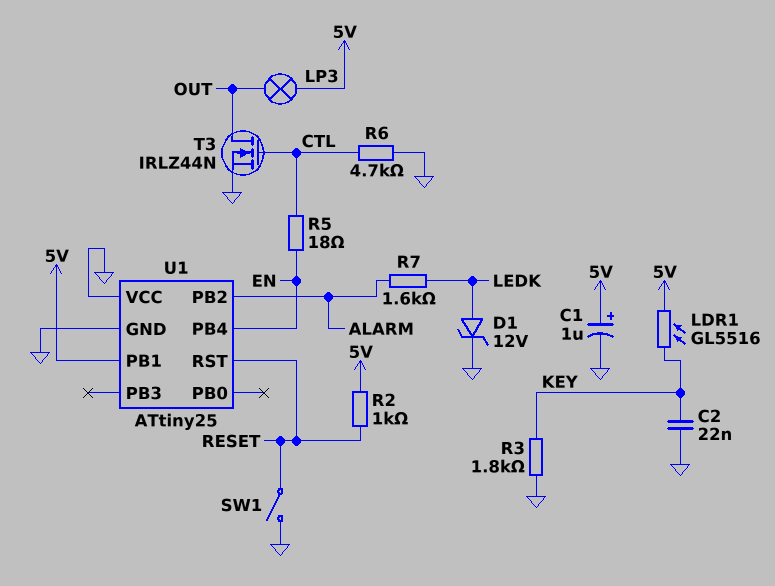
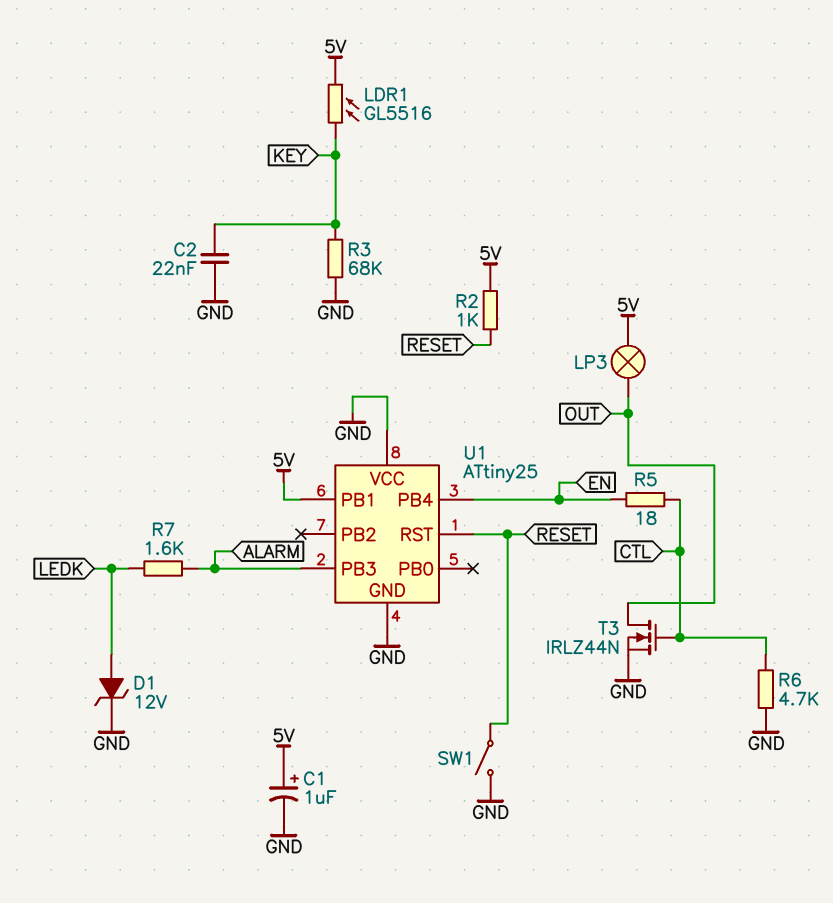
R3: 1.8k (GND, KEY) -> 68k (GND, KEY)
U1 pin PB2: ALARM -> none
U1 pin PB3: none -> ALARM

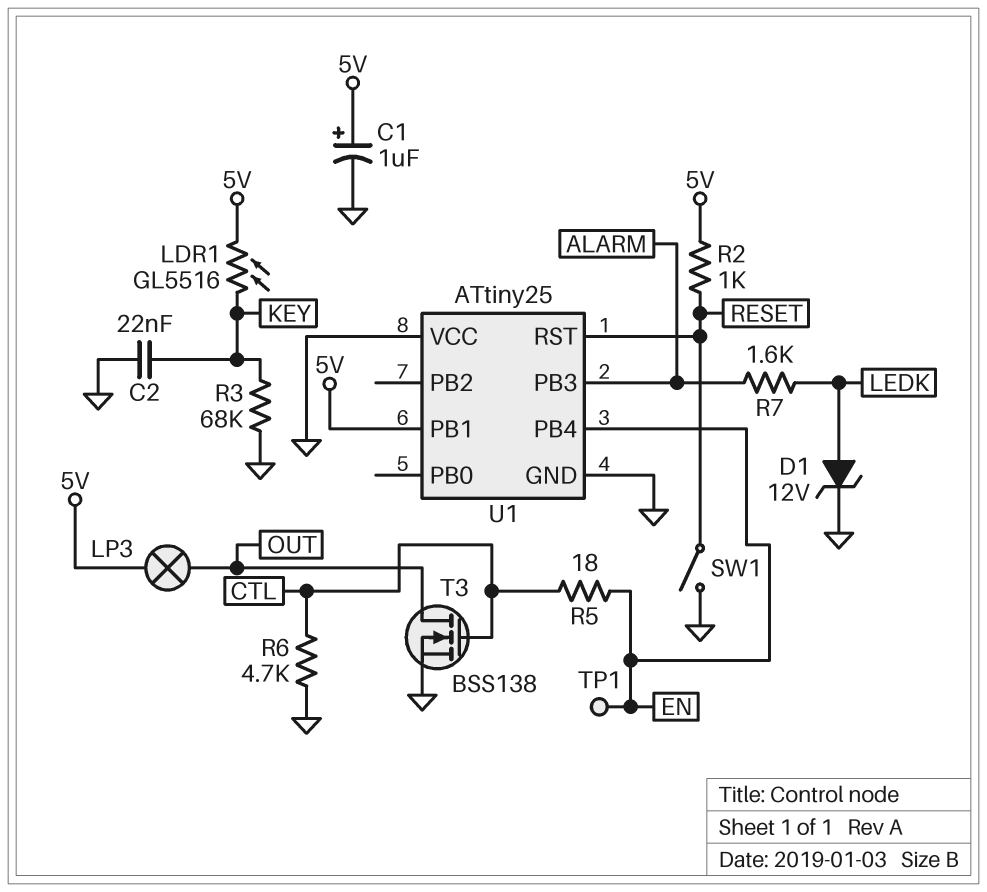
T3: NMOS IRLZ44N (G CTL, D OUT, S GND) -> NMOS BSS138 (G CTL, D OUT, S GND)
TP1: none -> test point (EN)

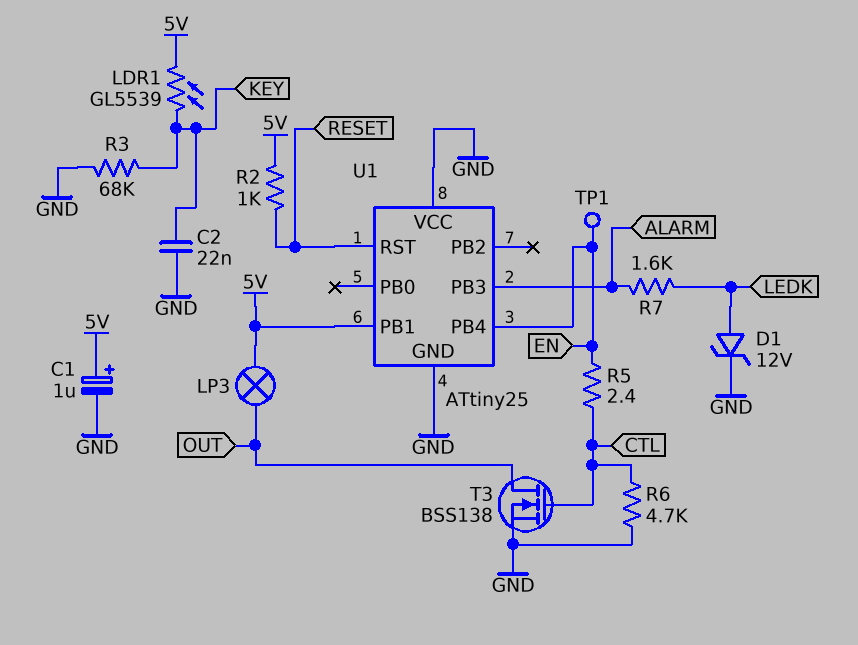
LDR1: GL5516 (5V, KEY) -> GL5539 (5V, KEY)
R5: 18 (CTL, EN) -> 2.4 (CTL, EN)
SW1: switch (GND, RESET) -> none

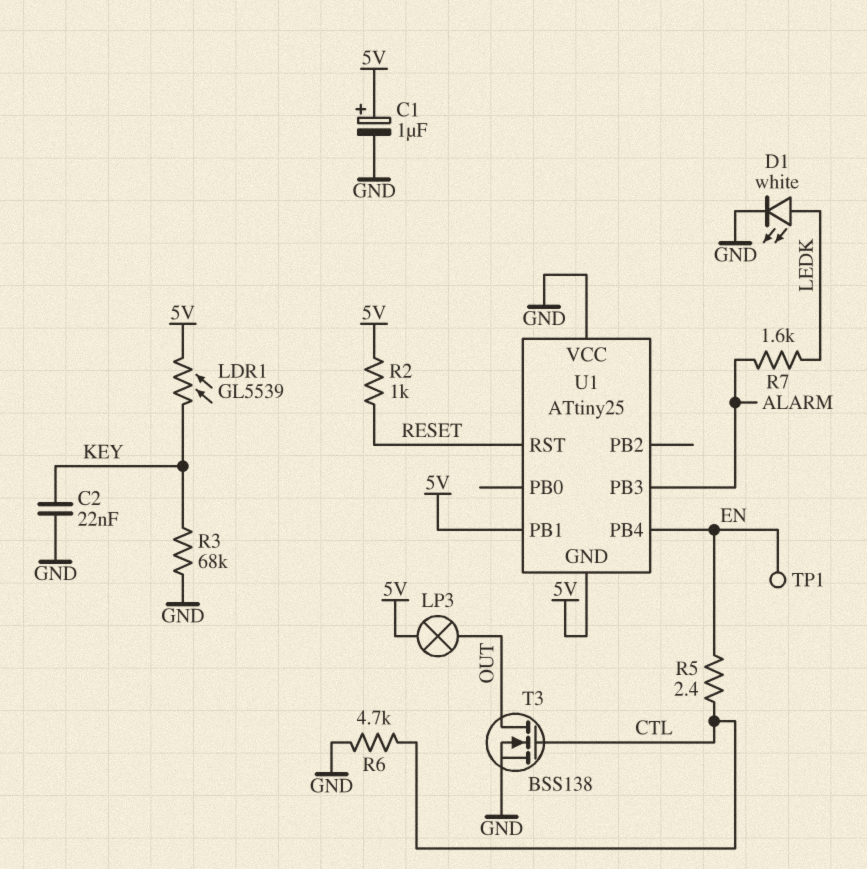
D1: zener 12V (A LEDK, K GND) -> LED white (A LEDK, K GND)
U1 pin GND: GND -> 5V

